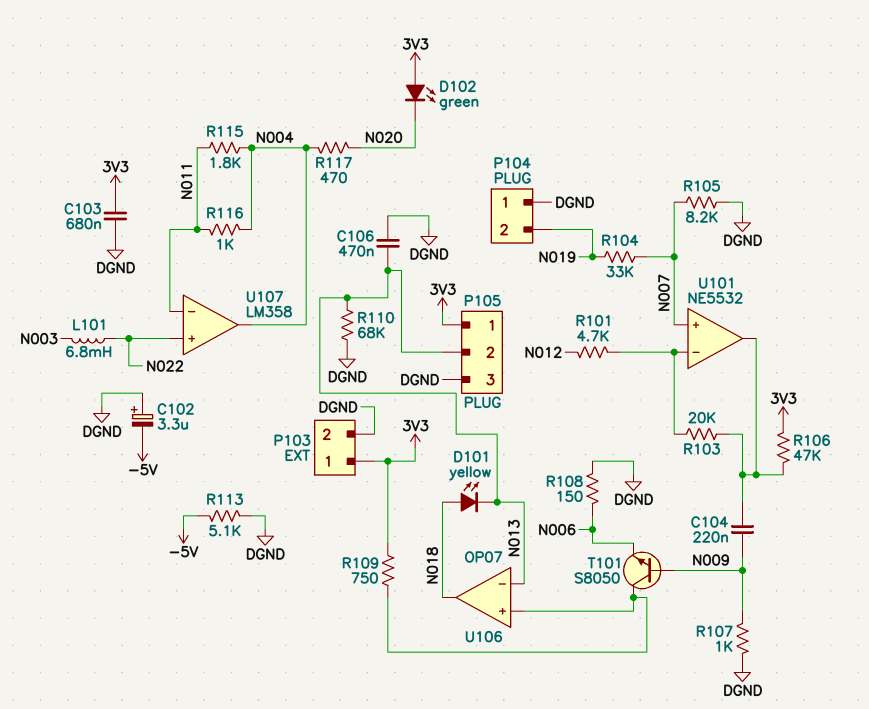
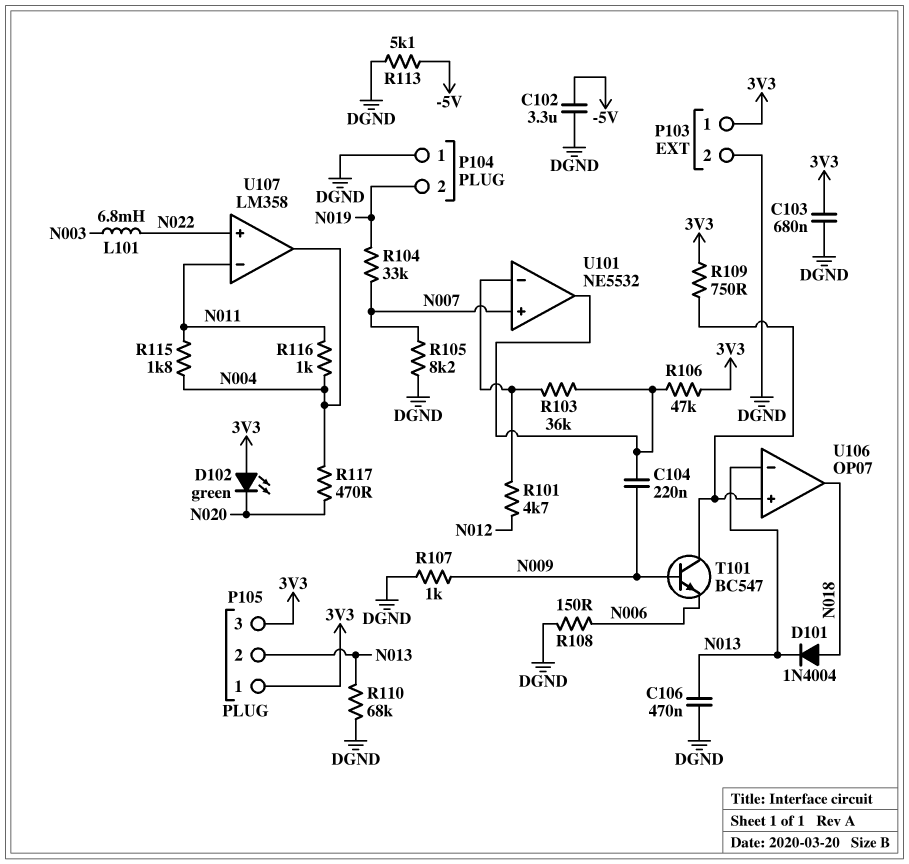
C102: 3.3uF (plus DGND, minus -5V) -> 3.3uF (-5V, DGND)
D101: LED yellow (A N018, K N013) -> diode 1N4004 (A N018, K N013)
P105 pin 3: DGND -> 3V3
R103: 20k (U101/in-, U101/out) -> 36k (U101/in-, U101/out)
T101: NPN S8050 (B N009, C U106/in+, E N006) -> NPN BC547 (B N009, C U106/in+, E N006)

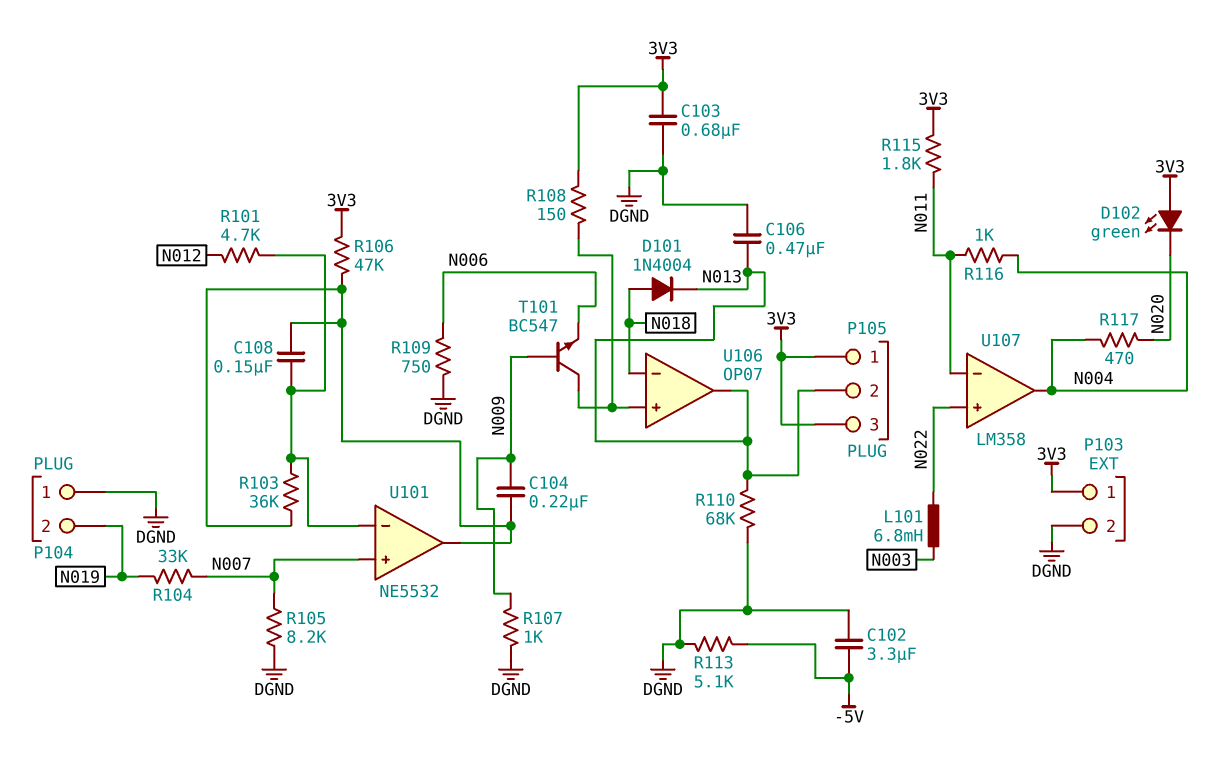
C108: none -> 150nF (U101/in-, U101/out)
R108: 150 (DGND, N006) -> 150 (3V3, U106/in+)
R109: 750 (3V3, U106/in+) -> 750 (DGND, N006)
R115: 1.8k (N004, N011) -> 1.8k (3V3, N011)
U106 pin in-: N013 -> N018
U106 pin out: N018 -> N013

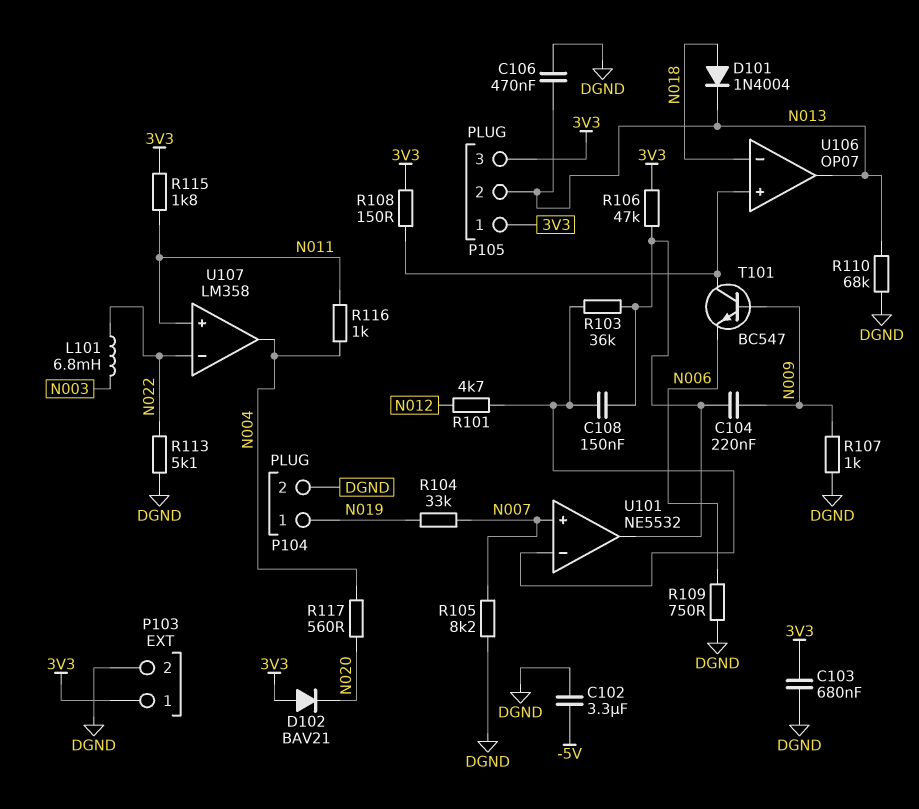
D102: LED green (A 3V3, K N020) -> diode BAV21 (A 3V3, K N020)
P104 pin 1: DGND -> N019
P104 pin 2: N019 -> DGND
R113: 5.1k (-5V, DGND) -> 5.1k (DGND, N022)
R117: 470 (N004, N020) -> 560 (N004, N020)
U107 pin in+: N022 -> N011
U107 pin in-: N011 -> N022

